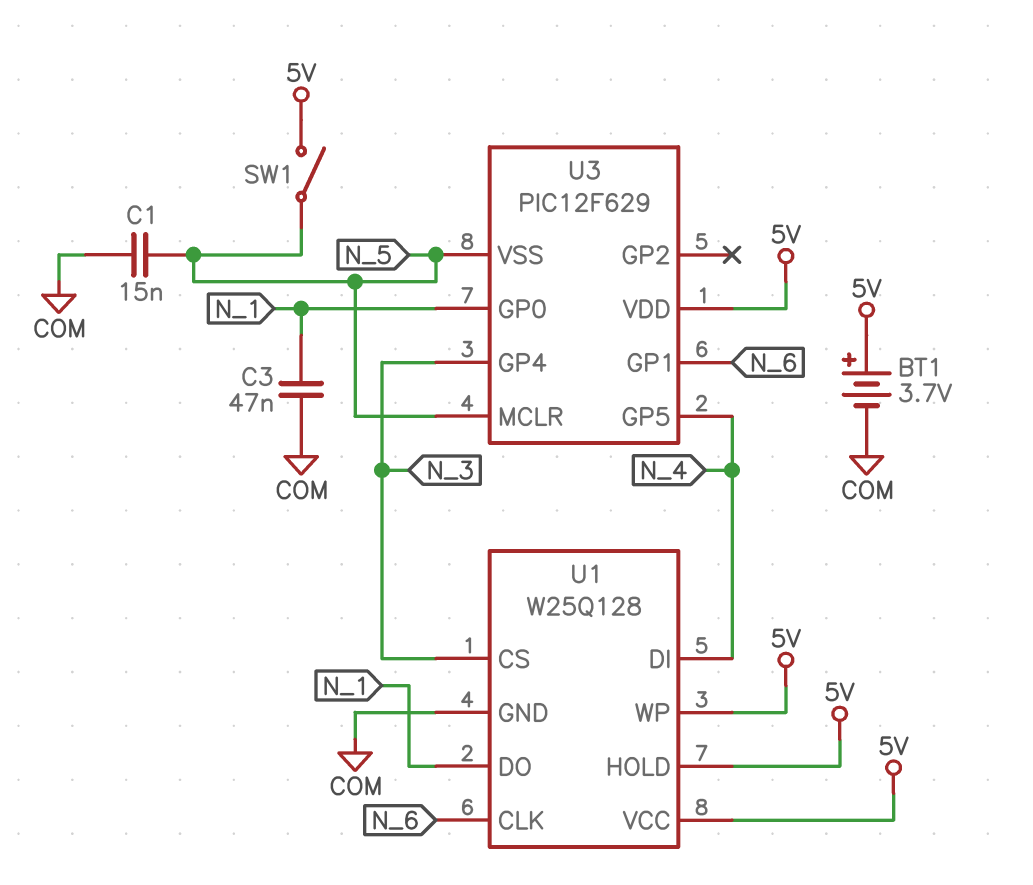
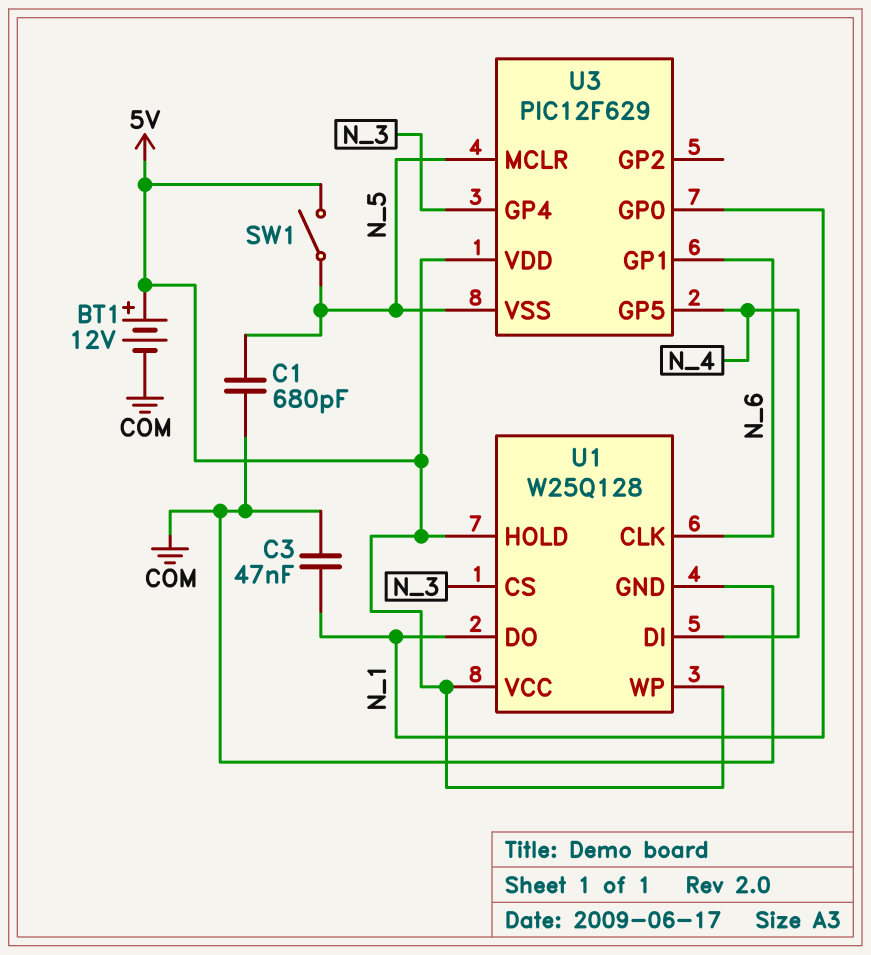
BT1: 3.7V (plus 5V, minus COM) -> 12V (plus 5V, minus COM)
C1: 15nF (COM, N_5) -> 680pF (COM, N_5)

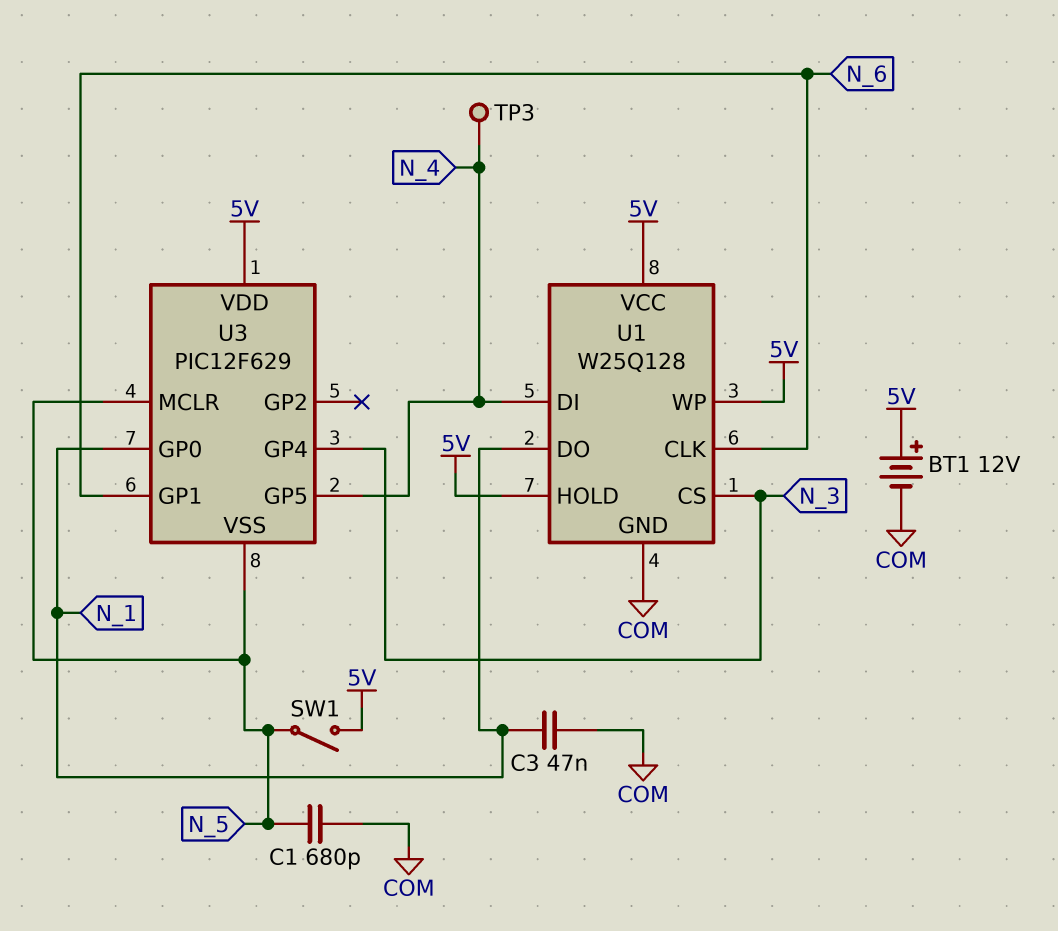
TP3: none -> test point (N_4)

